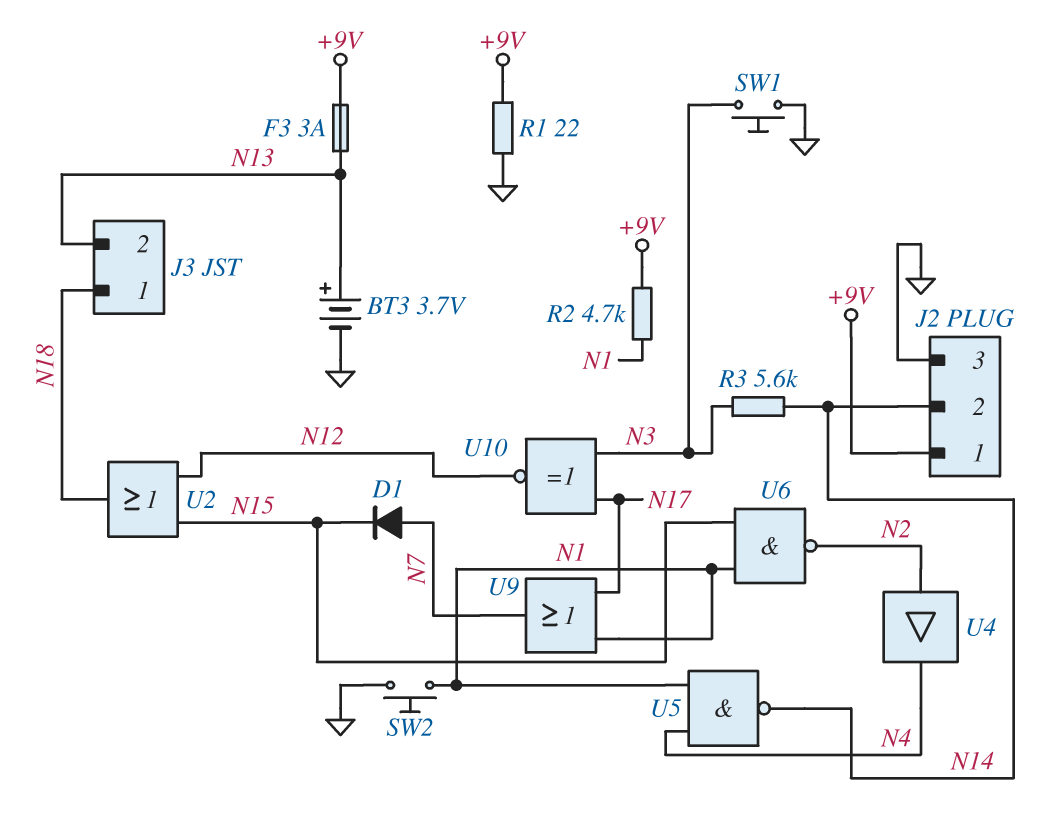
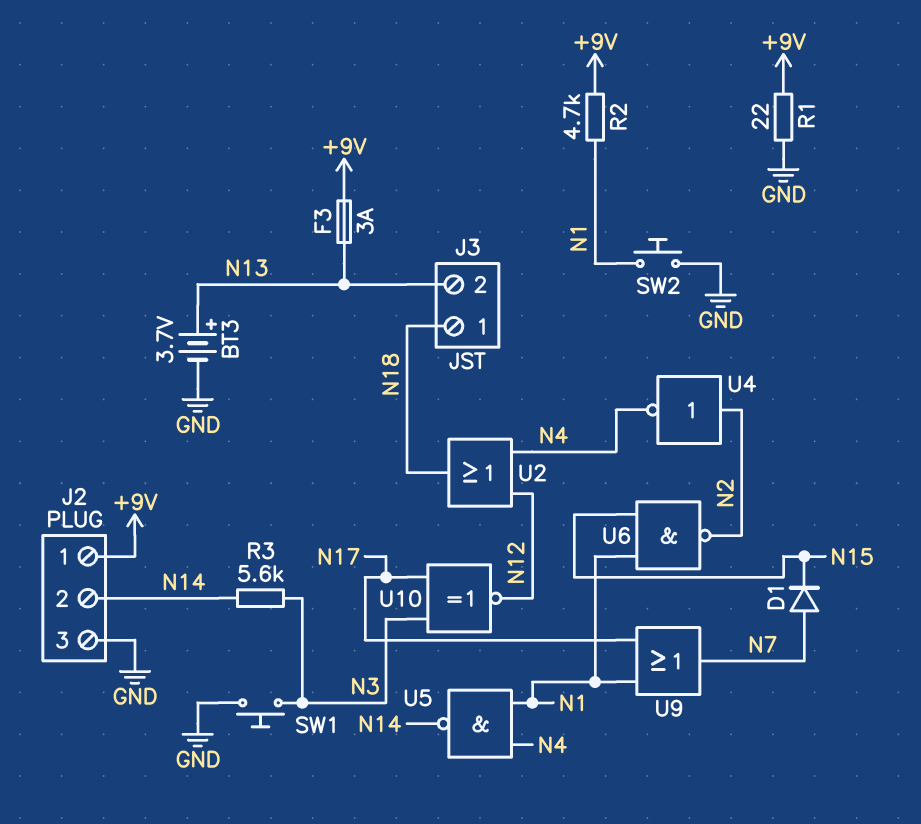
U2: OR (in N12, in N15, out N18) -> OR (in N4, in N12, out N18)
U4: buffer (in N2, out N4) -> NOT (in N2, out N4)

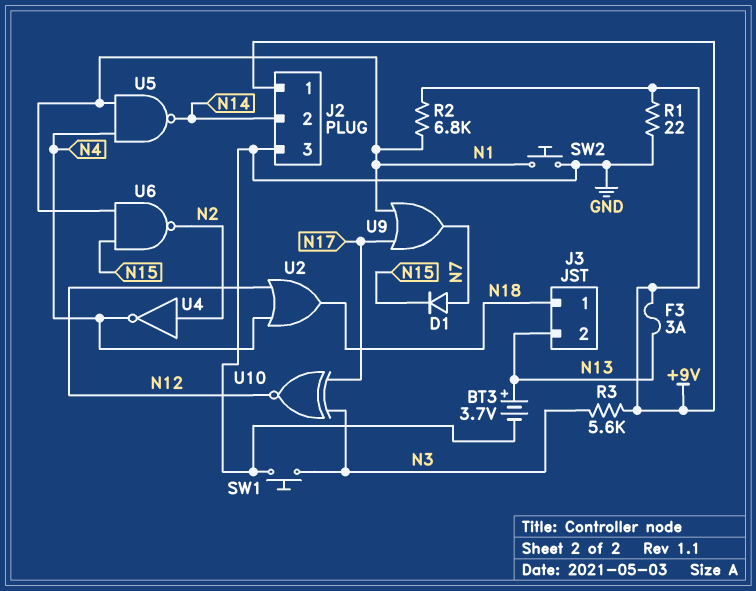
R2: 4.7k (+9V, N1) -> 6.8k (+9V, N1)
R3: 5.6k (N3, N14) -> 5.6k (+9V, N3)

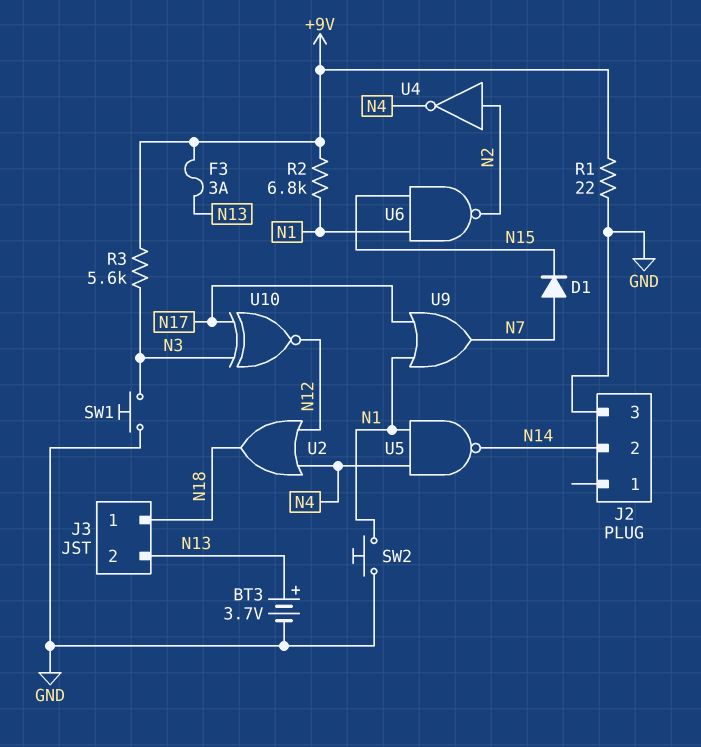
J2 pin 1: +9V -> none

